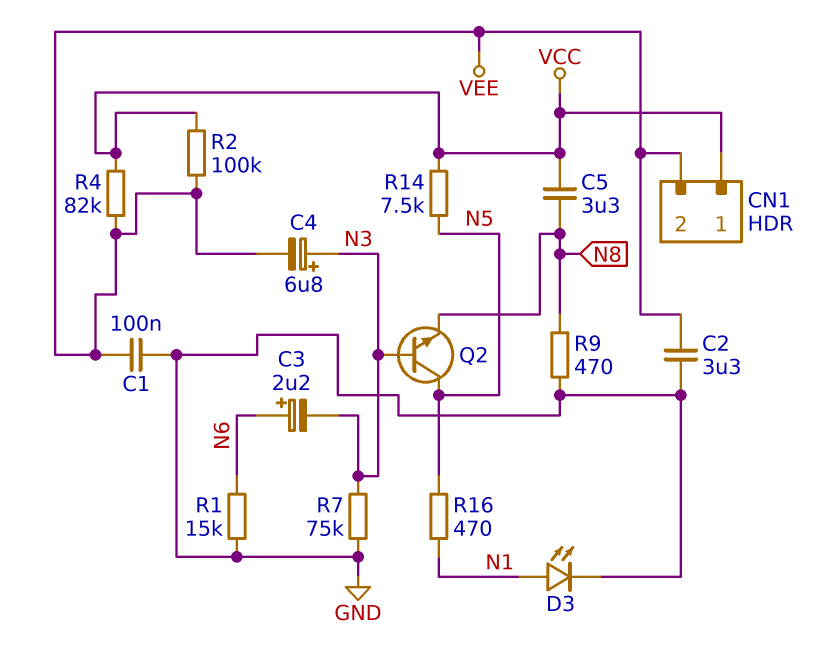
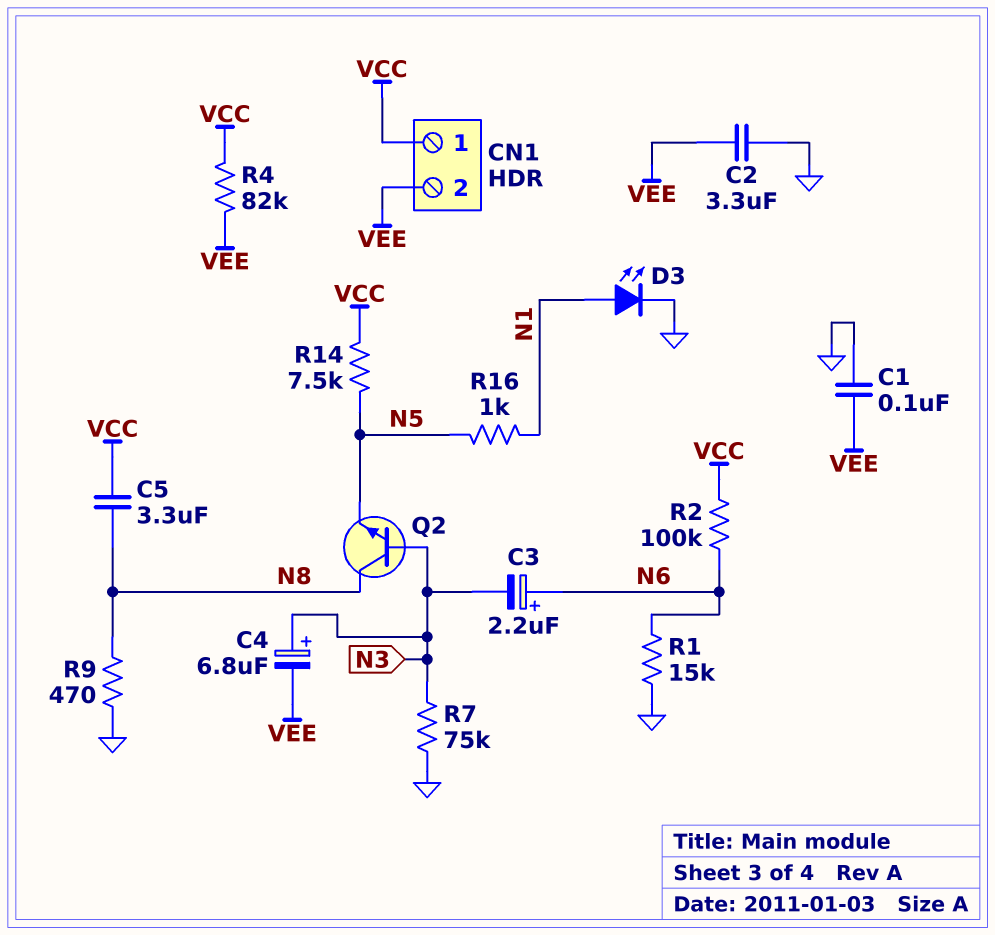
Q2: NPN (B N3, C N5, E N8) -> NPN (B N3, C N8, E N5)
R2: 100k (VCC, VEE) -> 100k (N6, VCC)
R16: 470 (N1, N5) -> 1k (N1, N5)

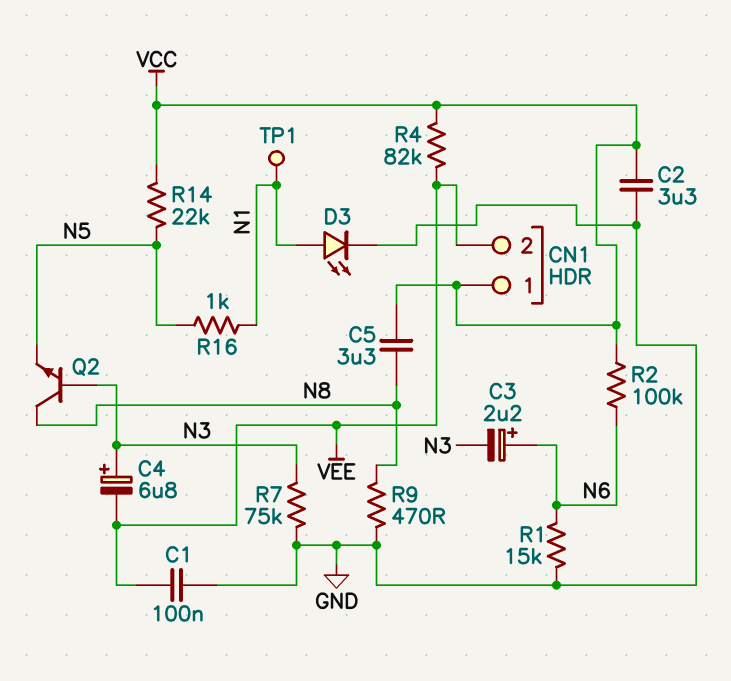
C2: 3.3uF (GND, VEE) -> 3.3uF (GND, VCC)
R14: 7.5k (N5, VCC) -> 22k (N5, VCC)
TP1: none -> test point (N1)

